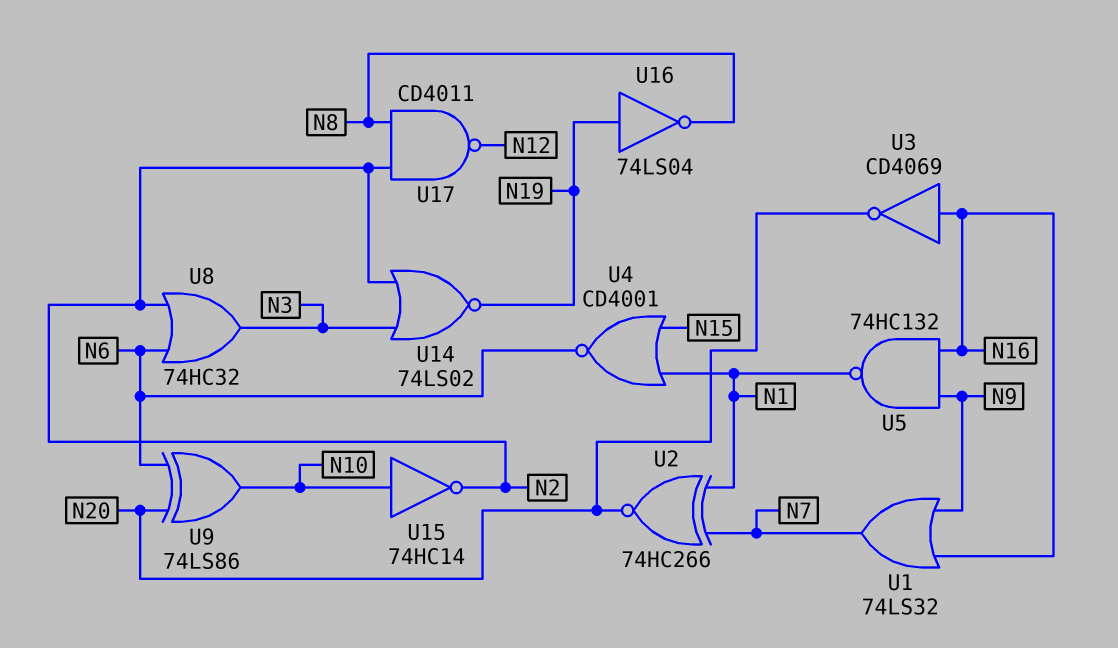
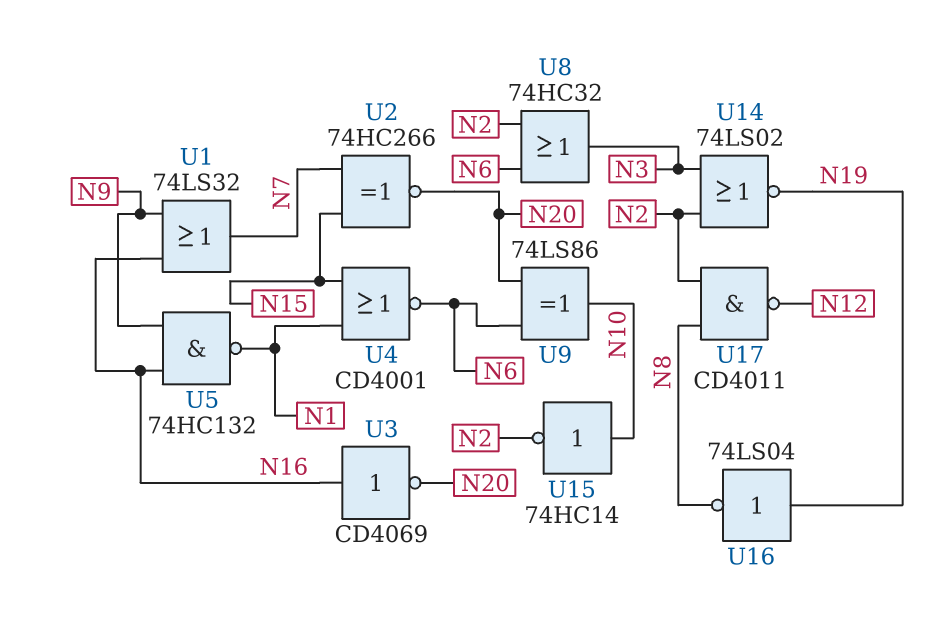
U2: XNOR 74HC266 (in N1, in N7, out N20) -> XNOR 74HC266 (in N7, in N15, out N20)

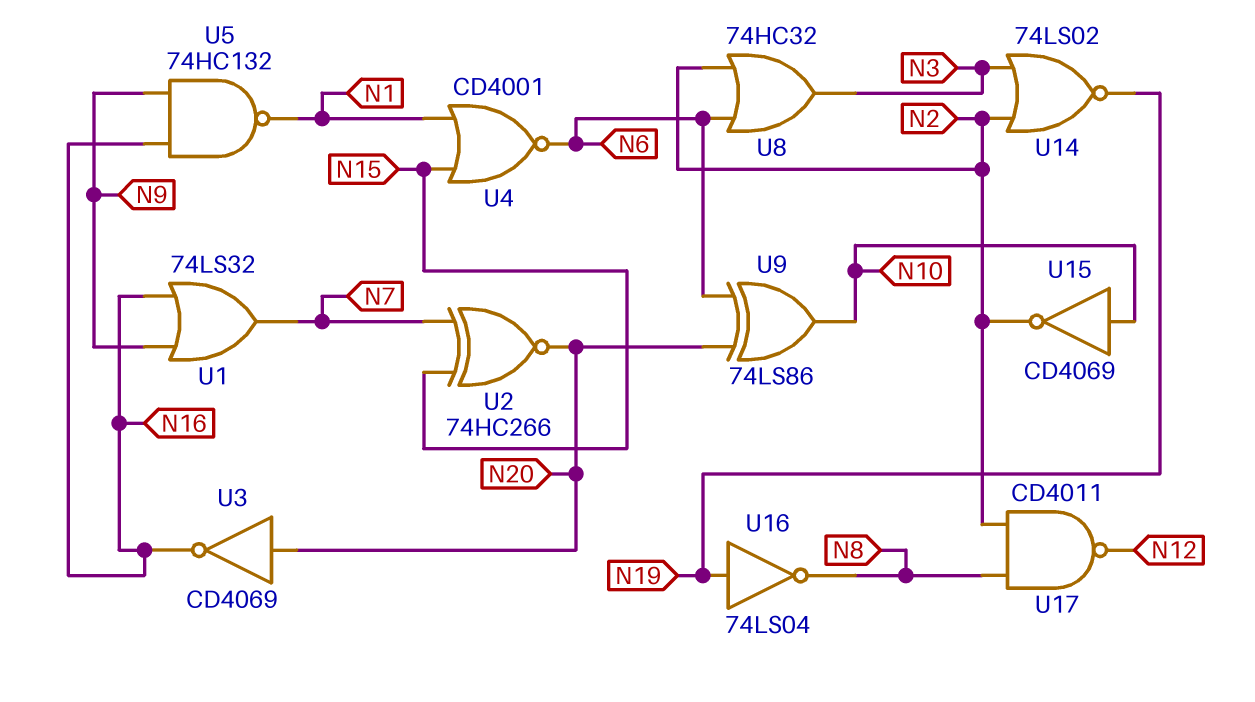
U3: NOT CD4069 (in N16, out N20) -> NOT CD4069 (in N20, out N16)
U15: NOT 74HC14 (in N10, out N2) -> NOT CD4069 (in N10, out N2)

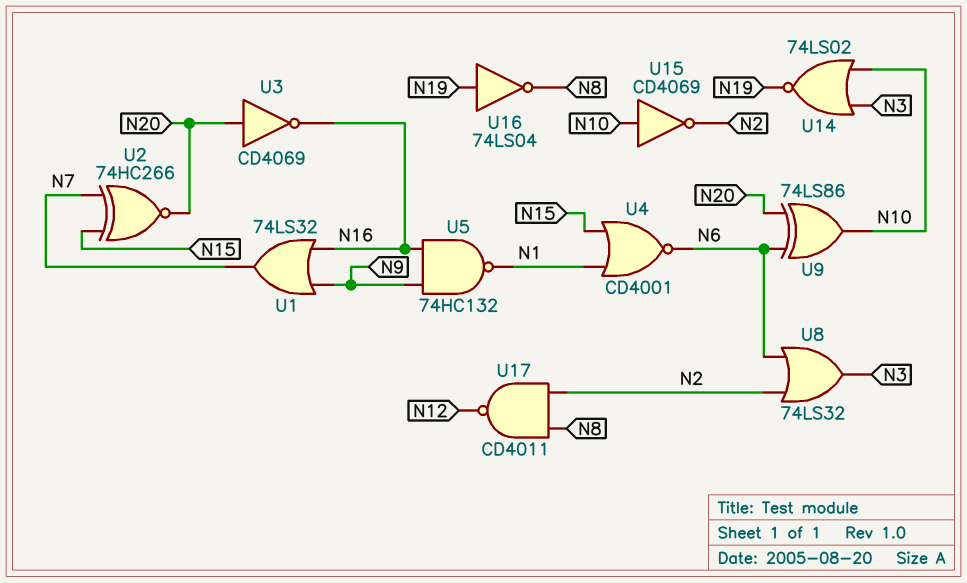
U8: OR 74HC32 (in N2, in N6, out N3) -> OR 74LS32 (in N2, in N6, out N3)
U14: NOR 74LS02 (in N2, in N3, out N19) -> NOR 74LS02 (in N3, in N10, out N19)

